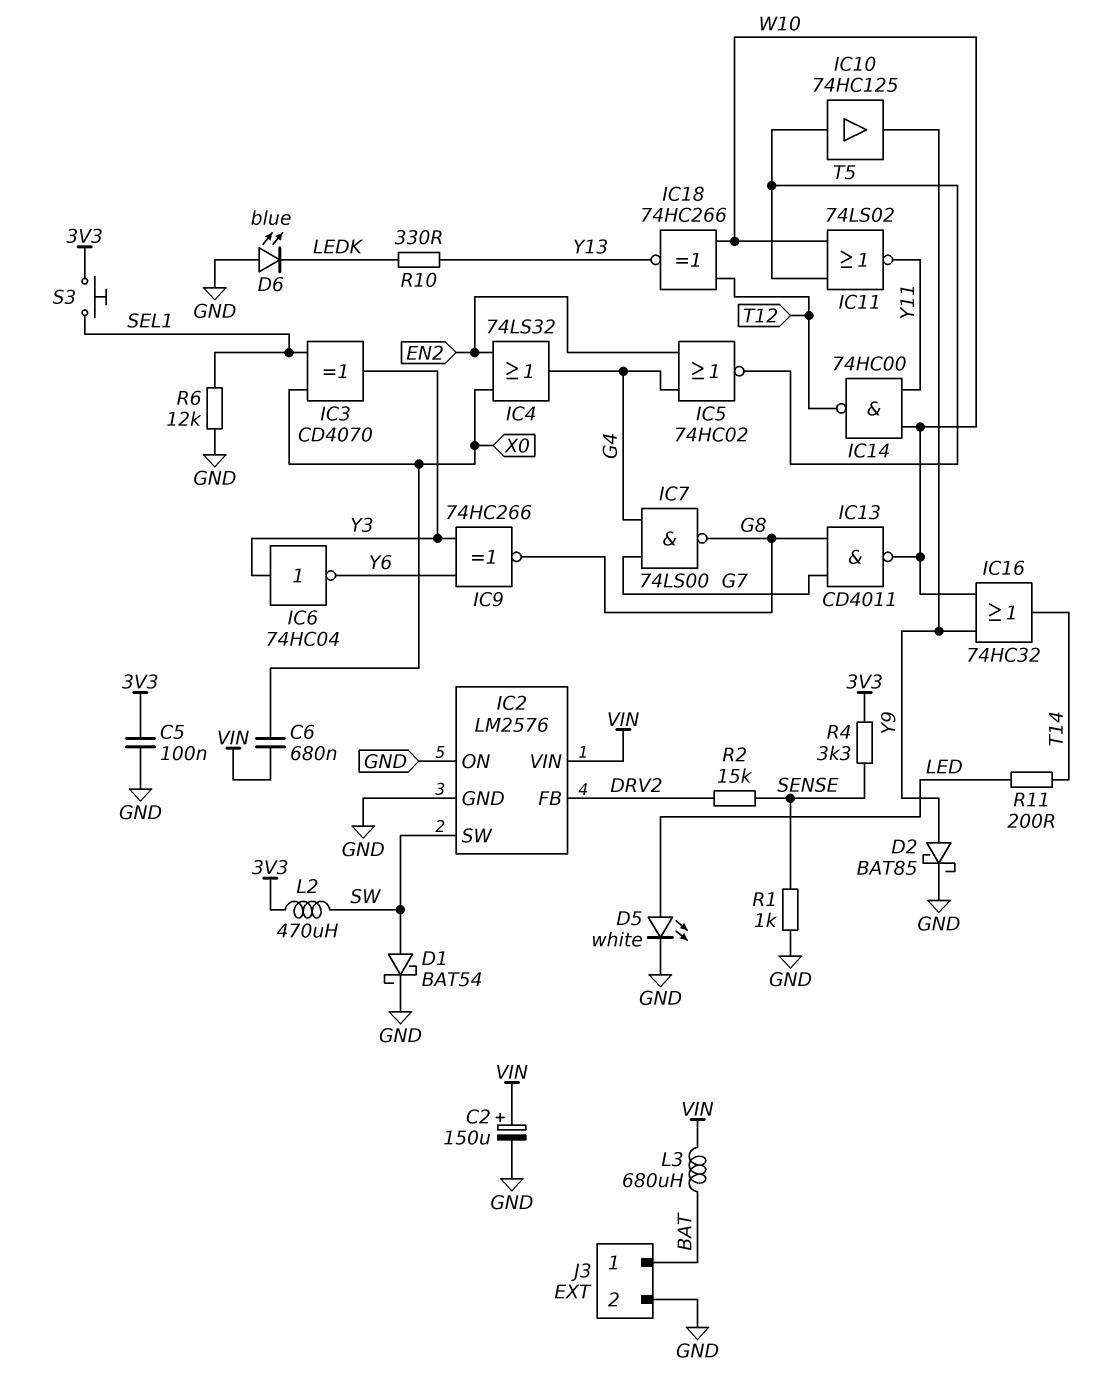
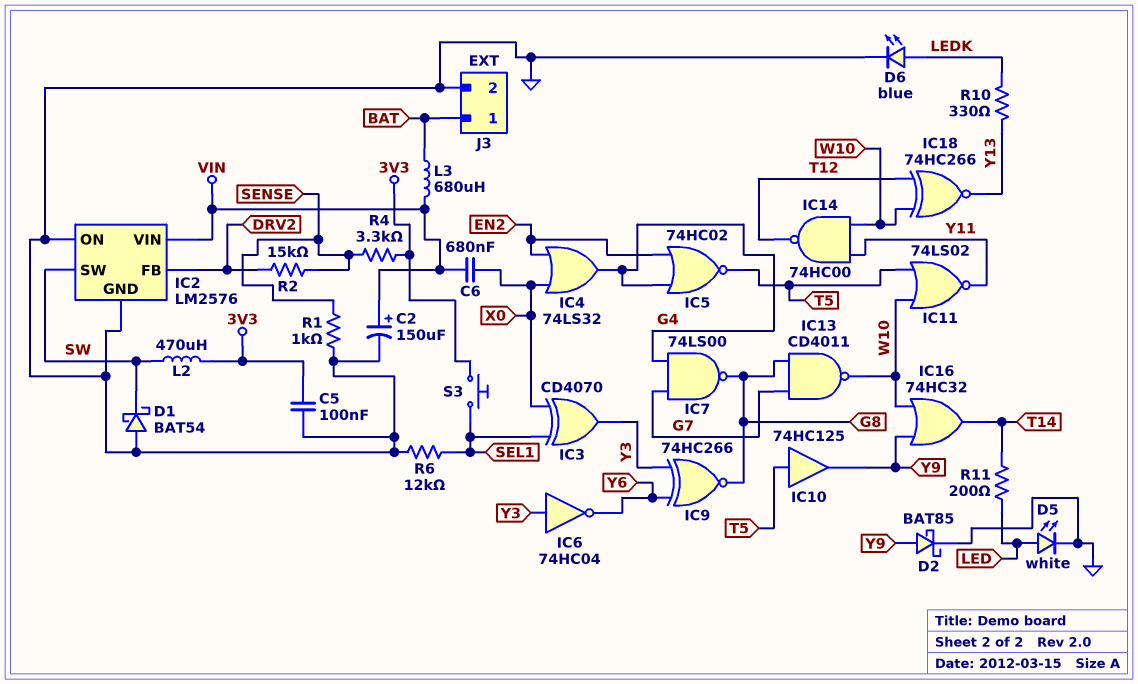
D1: schottky BAT54 (A SW, K GND) -> schottky BAT54 (A GND, K SW)
D6: LED blue (A GND, K LEDK) -> LED blue (A LEDK, K GND)

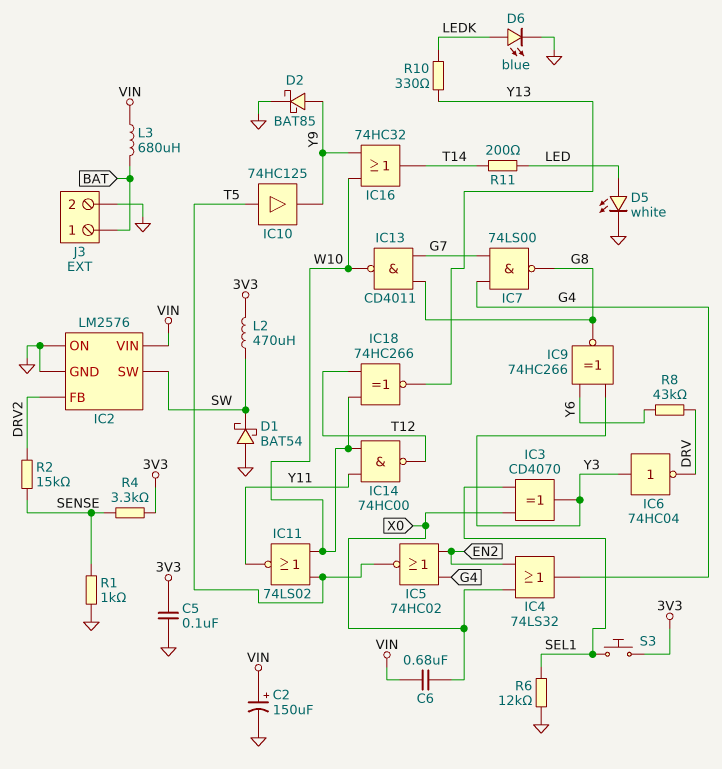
IC6: NOT 74HC04 (in Y3, out Y6) -> NOT 74HC04 (in Y3, out DRV)
R8: none -> 43k (DRV, Y6)

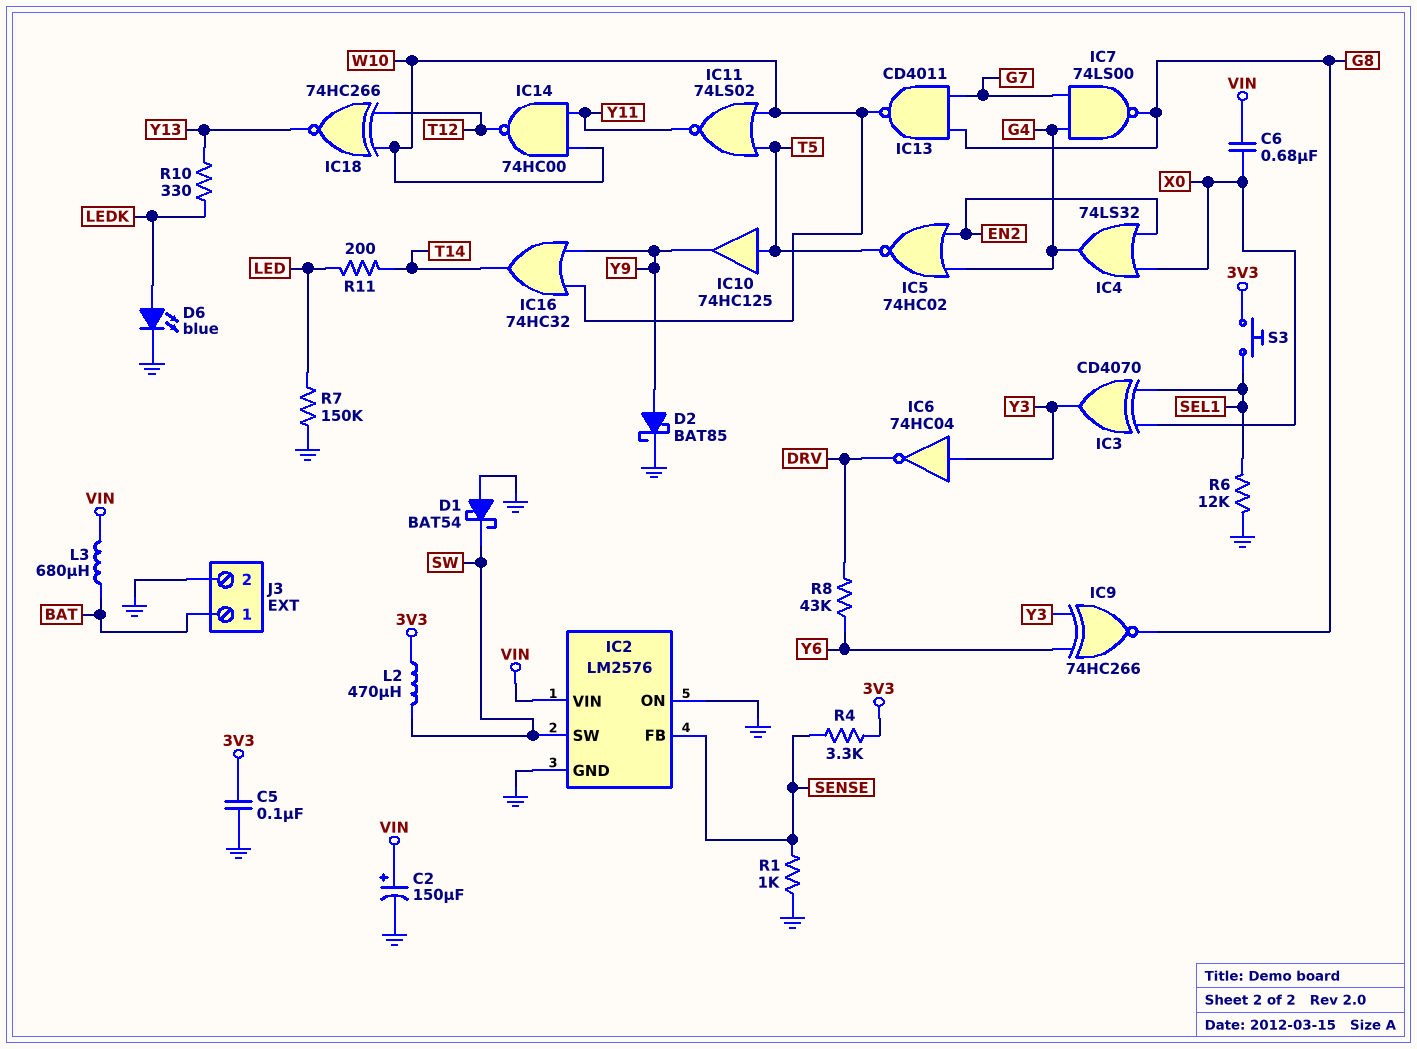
D5: LED white (A LED, K GND) -> none
IC2 pin FB: DRV2 -> SENSE
R2: 15k (DRV2, SENSE) -> none
R7: none -> 150k (GND, LED)

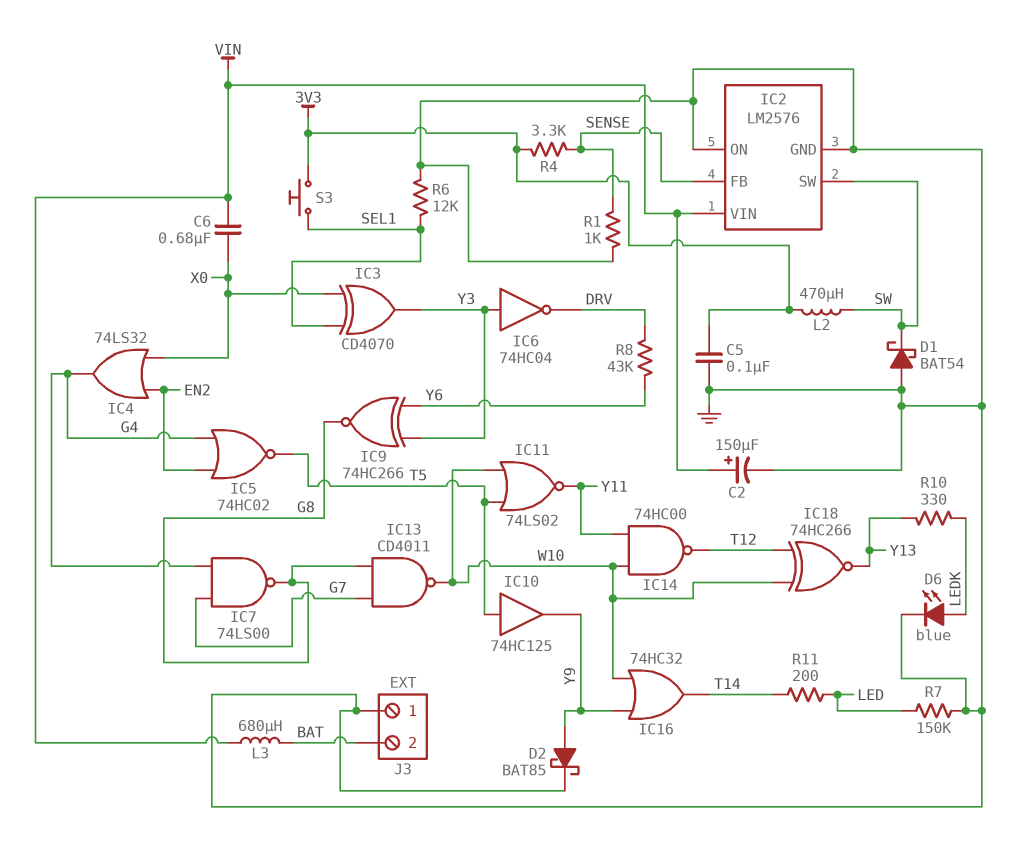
J3 pin 1: BAT -> GND
J3 pin 2: GND -> BAT

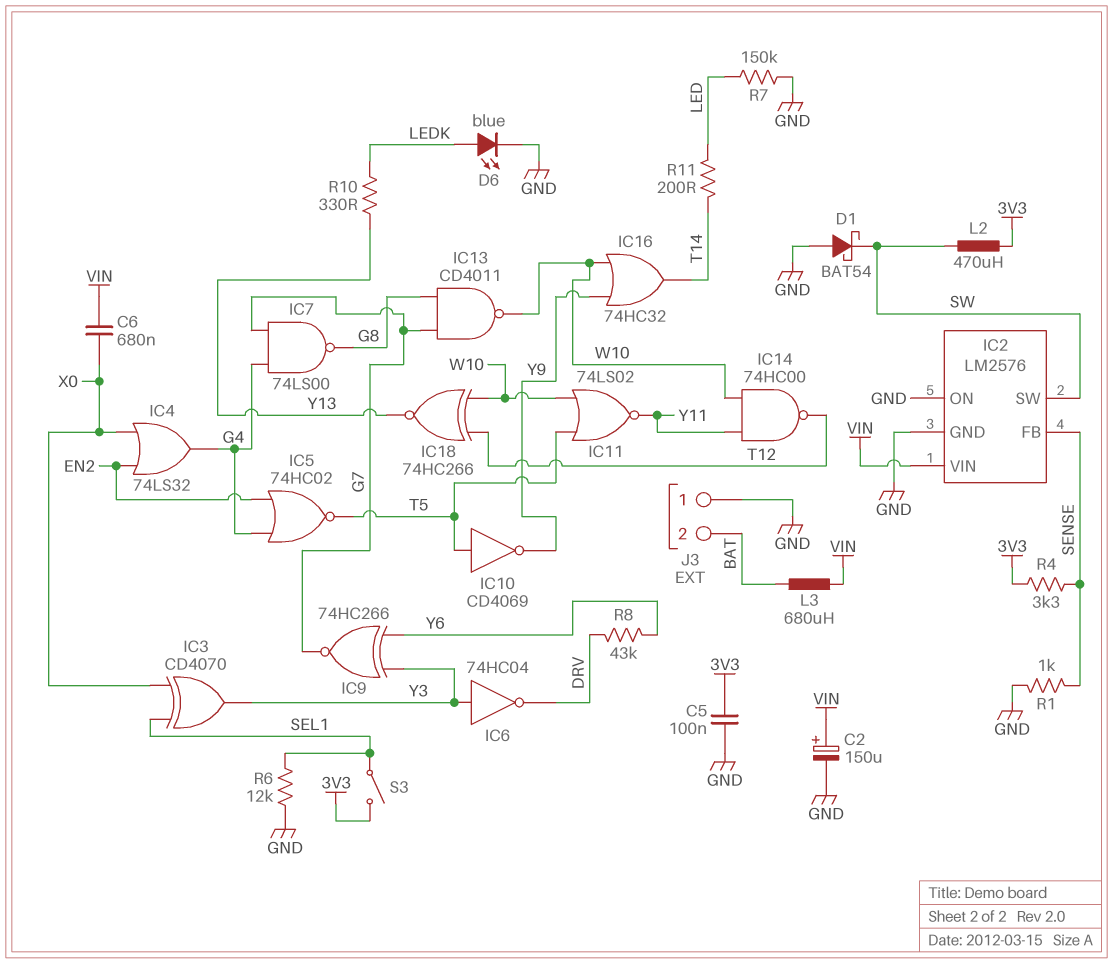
D2: schottky BAT85 (A Y9, K GND) -> none
IC9: XNOR 74HC266 (in Y3, in Y6, out G8) -> XNOR 74HC266 (in Y3, in Y6, out G7)
IC10: buffer 74HC125 (in T5, out Y9) -> NOT CD4069 (in T5, out Y9)
S3: button (3V3, SEL1) -> switch (3V3, SEL1)

